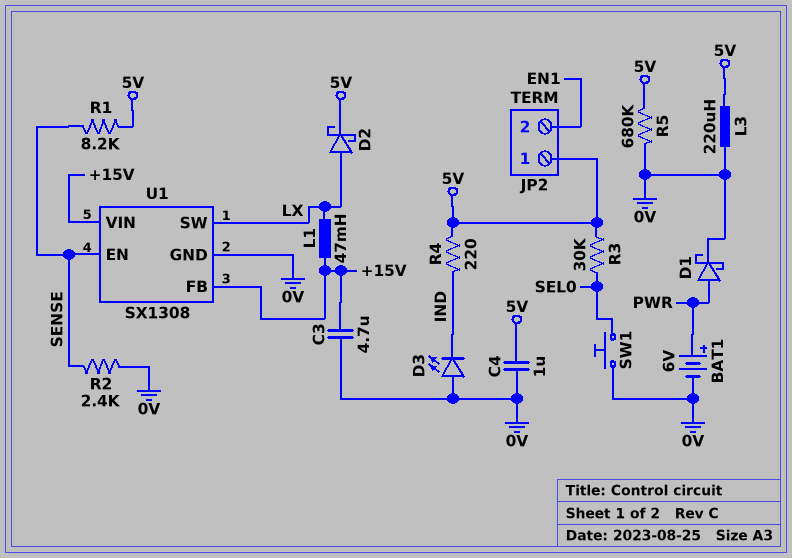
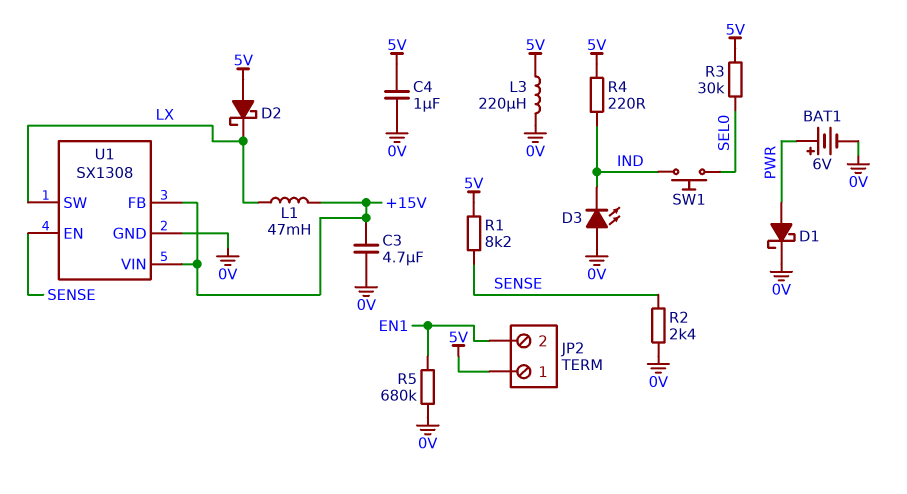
D2: schottky (A LX, K 5V) -> schottky (A 5V, K LX)
R5: 680k (0V, 5V) -> 680k (0V, EN1)
SW1: button (0V, SEL0) -> button (IND, SEL0)

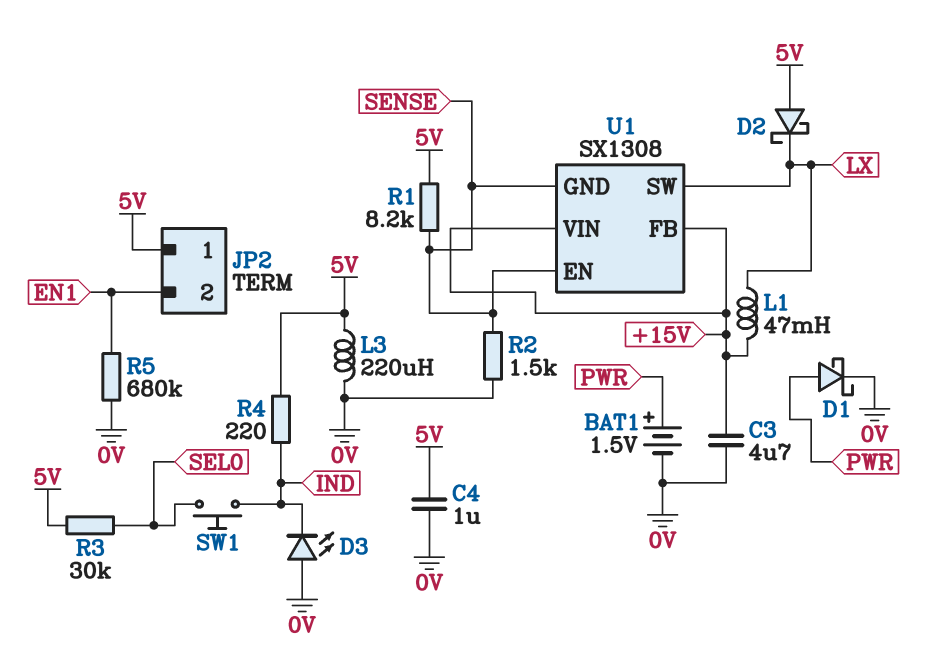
BAT1: 6V (plus PWR, minus 0V) -> 1.5V (plus PWR, minus 0V)
R2: 2.4k (0V, SENSE) -> 1.5k (0V, SENSE)
U1 pin GND: 0V -> SENSE

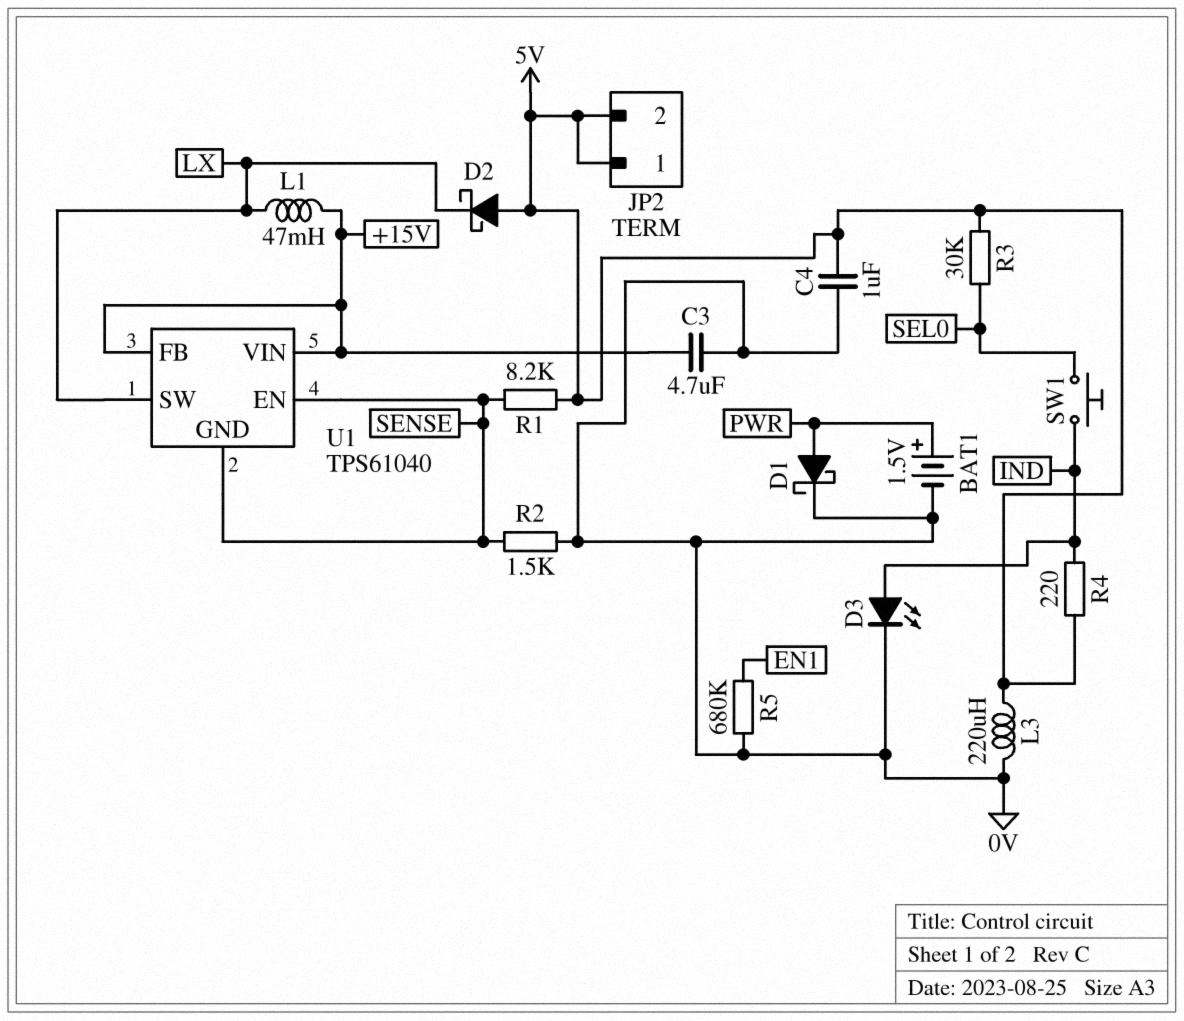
D3: LED (A 0V, K IND) -> LED (A IND, K 0V)
JP2 pin 2: EN1 -> 5V
U1: SX1308 -> TPS61040

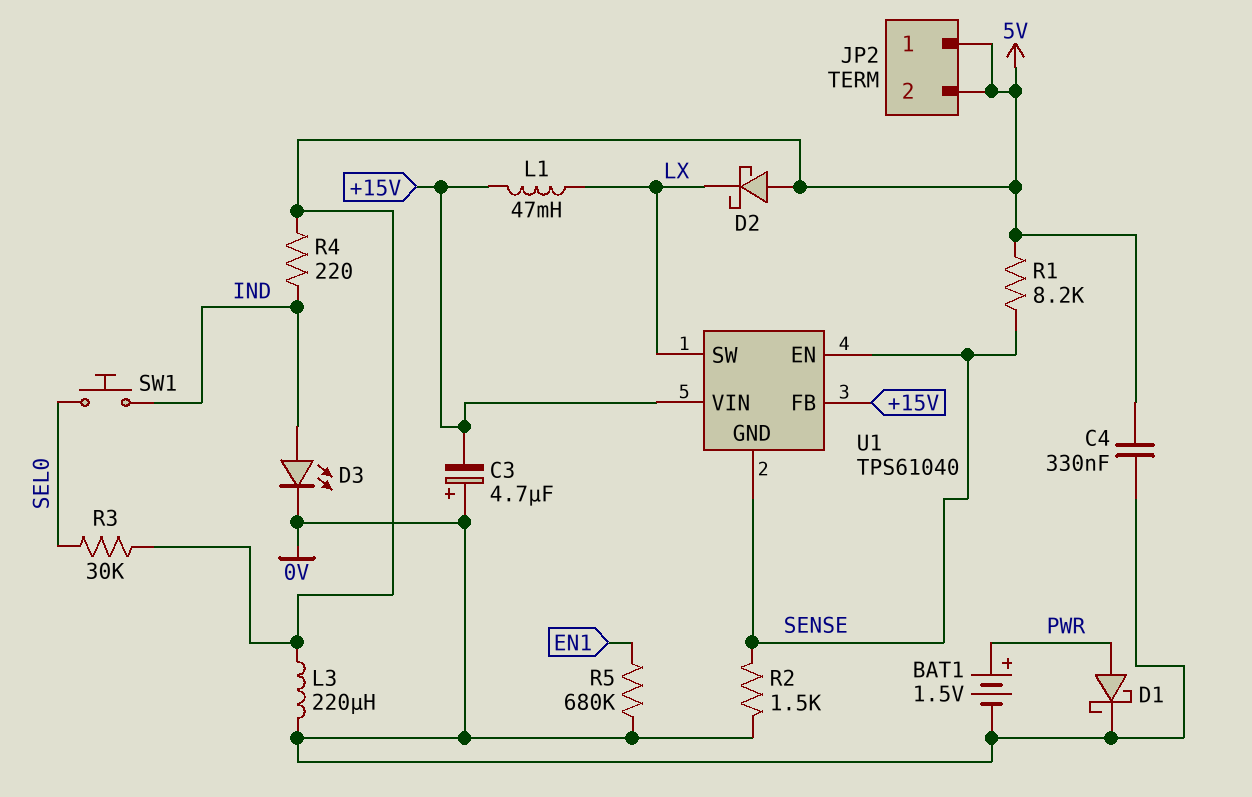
C3: 4.7uF (+15V, 0V) -> 4.7uF (plus 0V, minus +15V)
C4: 1uF (0V, 5V) -> 330nF (0V, 5V)

